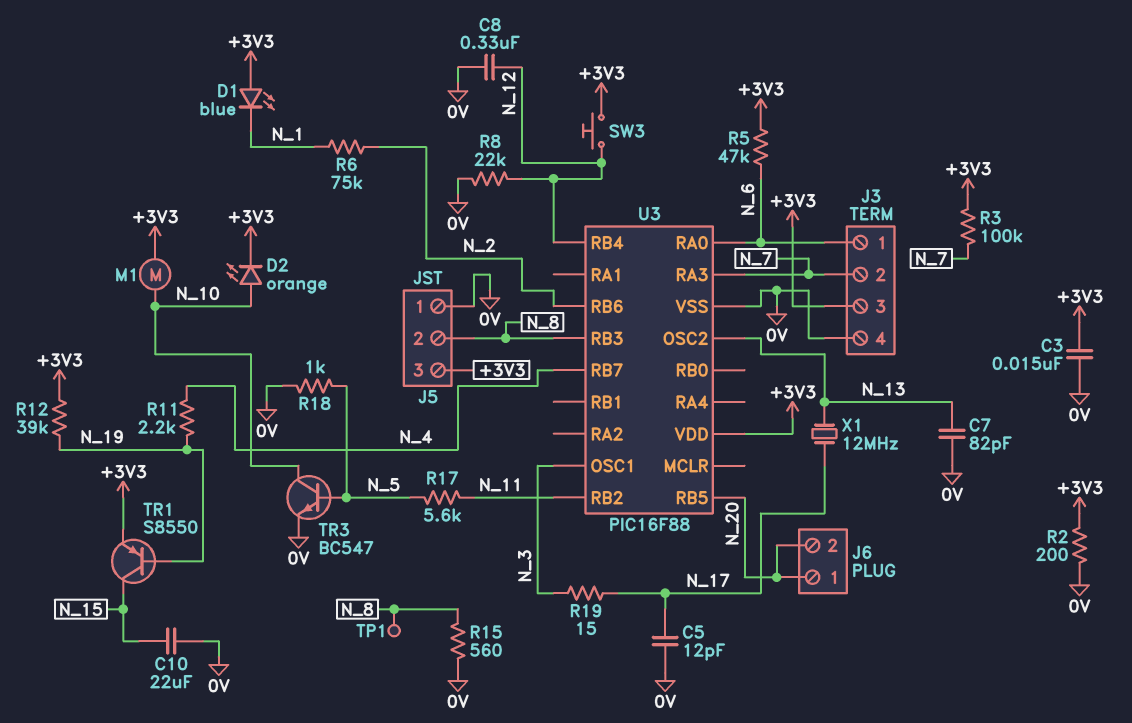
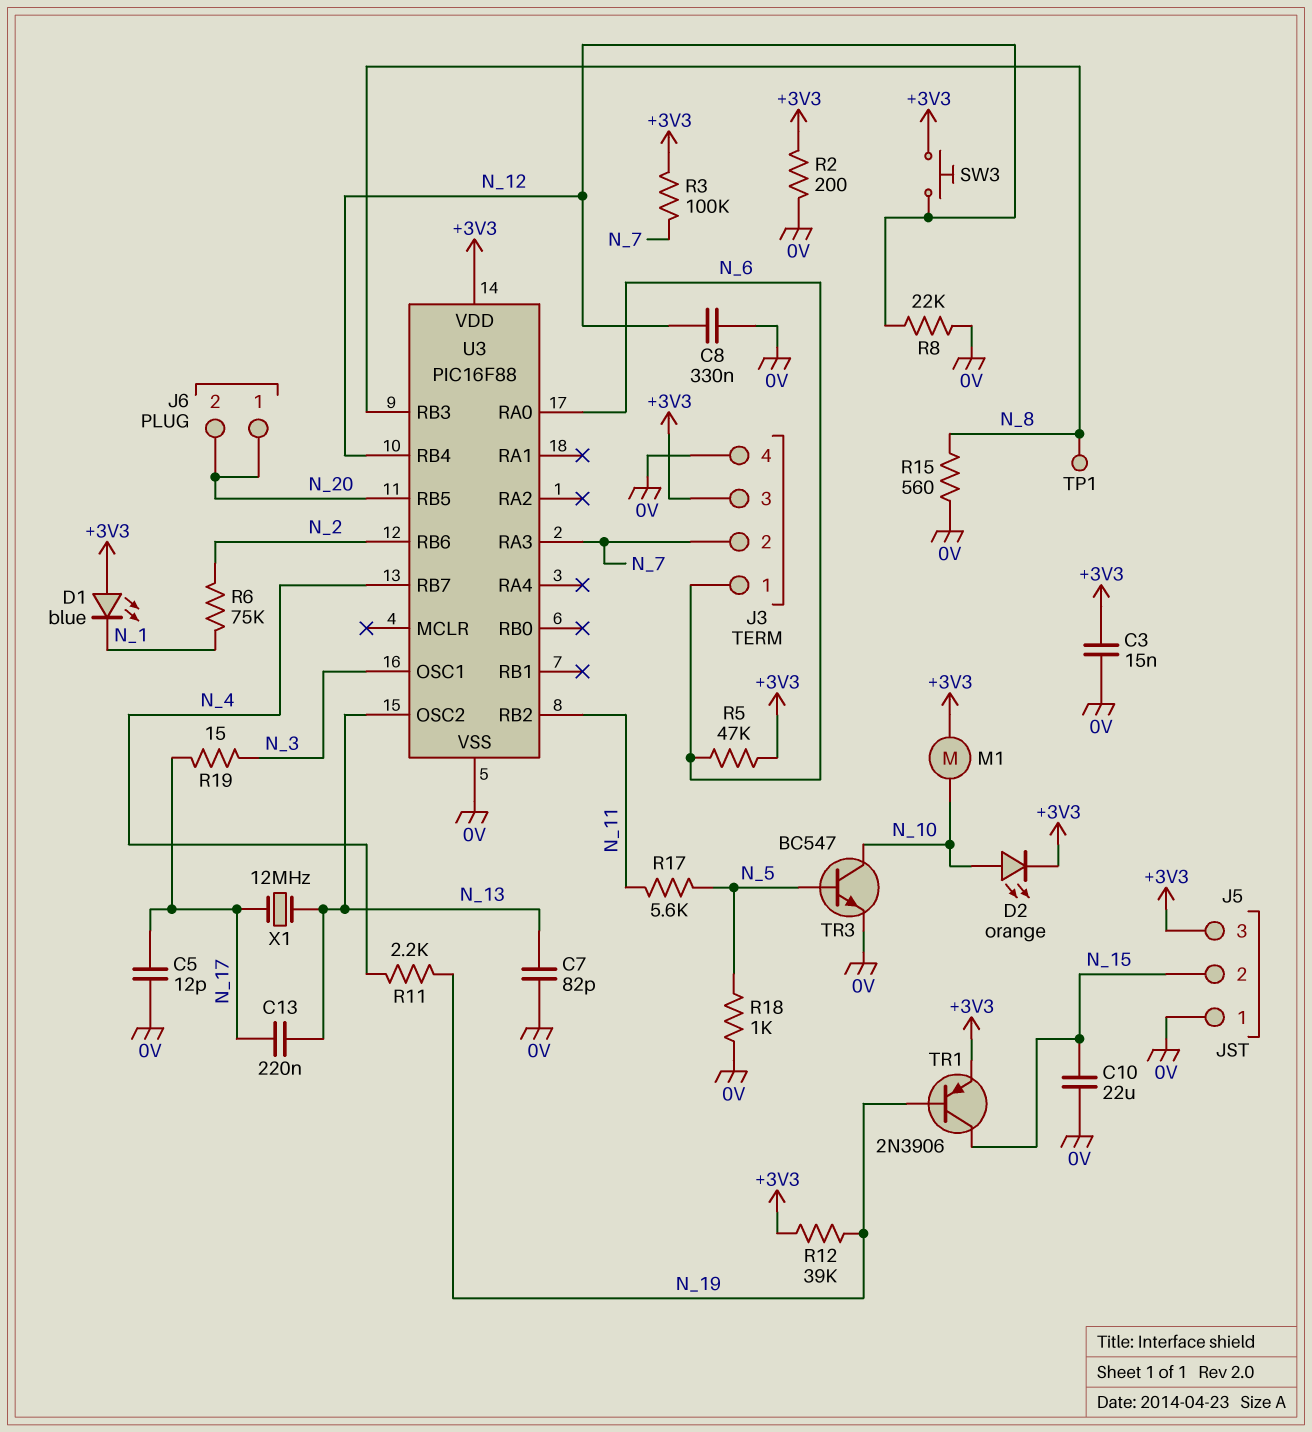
C13: none -> 220nF (N_13, N_17)
J5 pin 2: N_8 -> N_15
TR1: PNP S8550 (B N_19, C N_15, E +3V3) -> PNP 2N3906 (B N_19, C N_15, E +3V3)

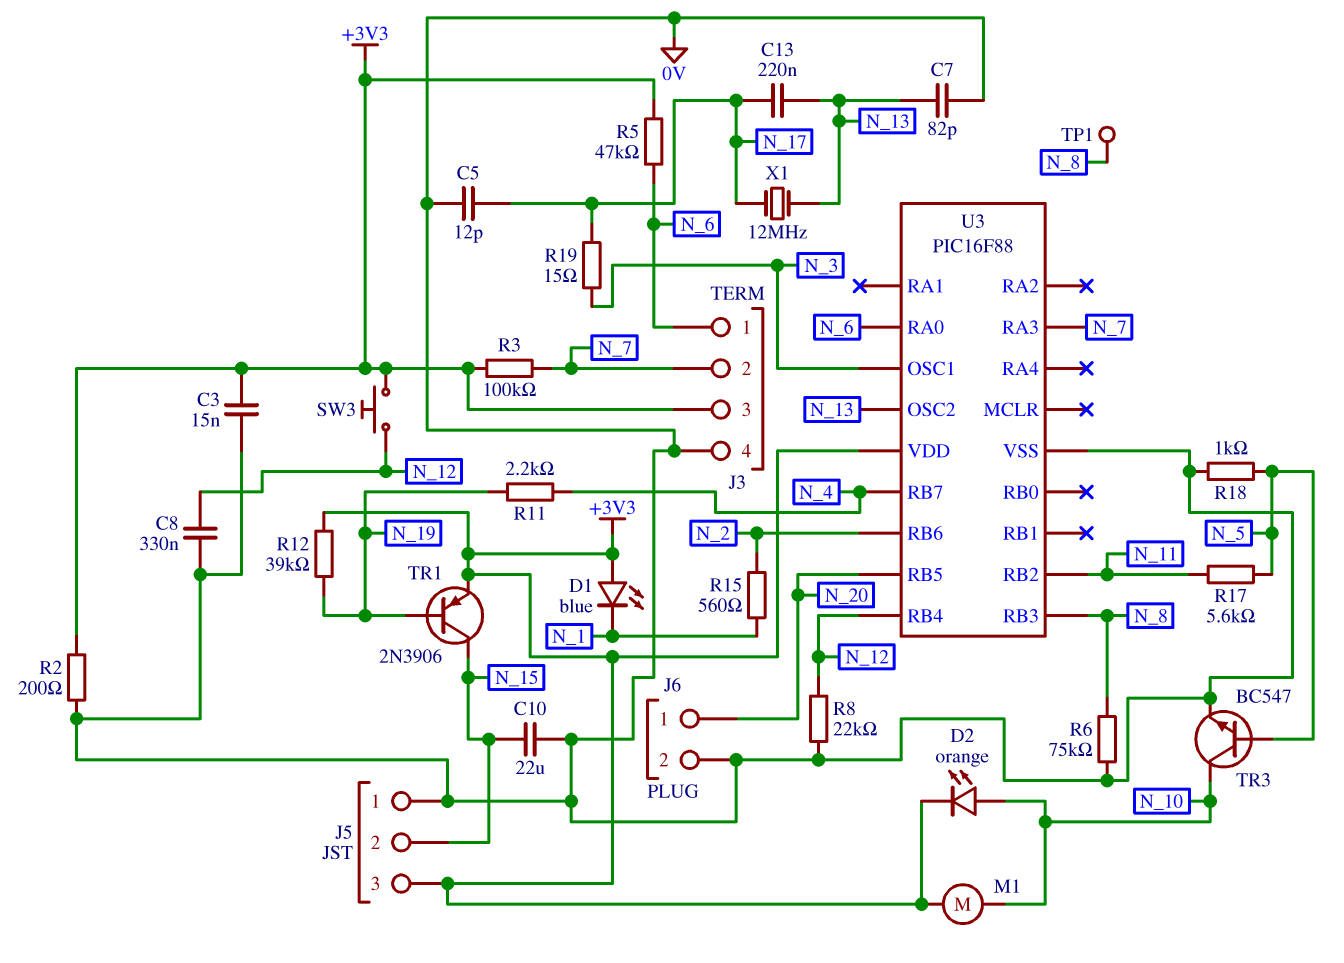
J6 pin 2: N_20 -> 0V
R6: 75k (N_1, N_2) -> 75k (0V, N_8)
R15: 560 (0V, N_8) -> 560 (N_1, N_2)

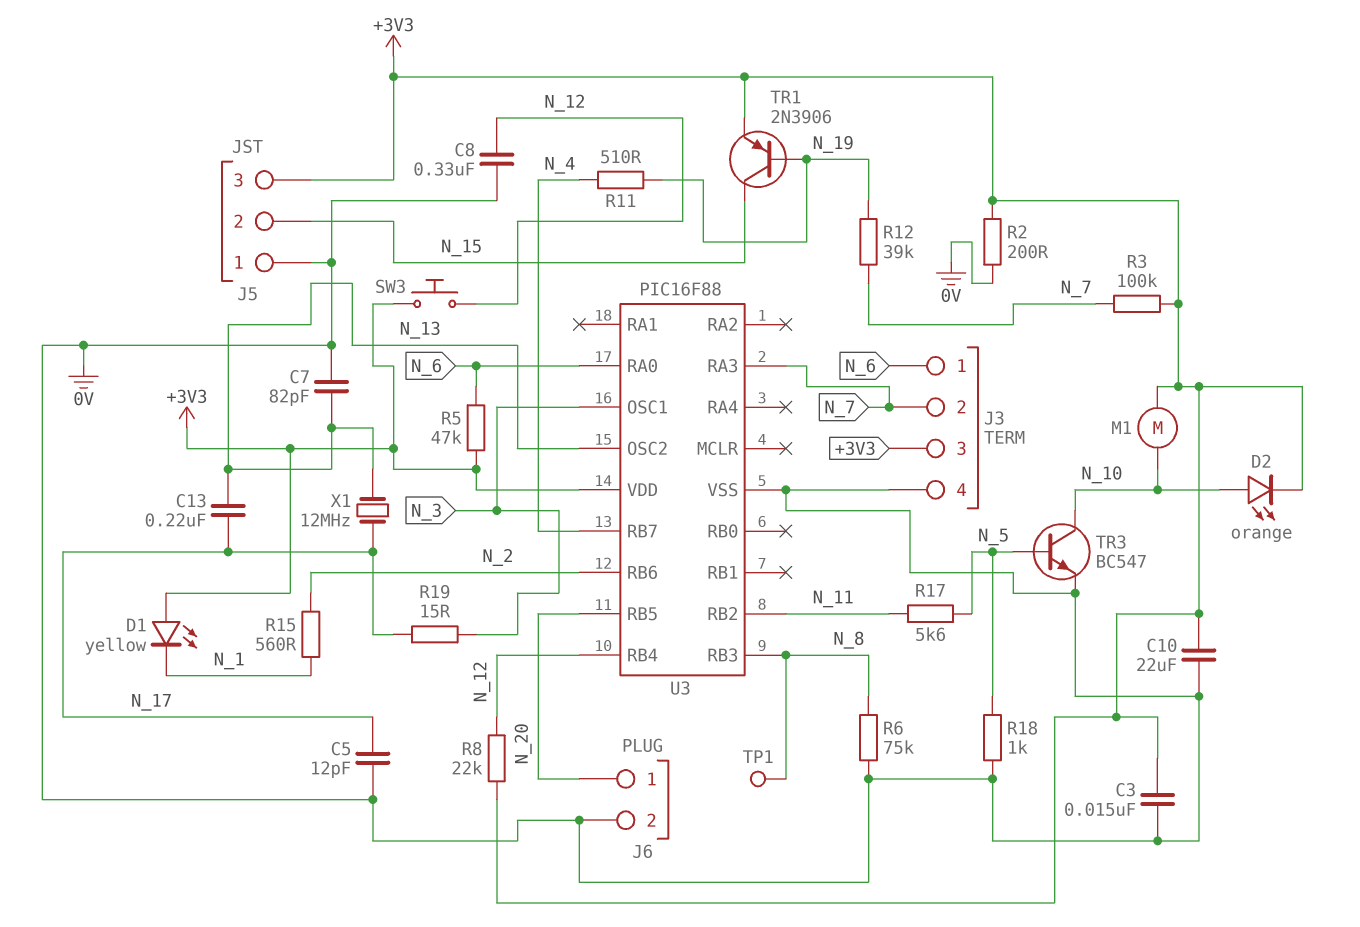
C10: 22uF (0V, N_15) -> 22uF (+3V3, 0V)
D1: LED blue (A +3V3, K N_1) -> LED yellow (A +3V3, K N_1)
R8: 22k (0V, N_12) -> 22k (+3V3, N_12)
R11: 2.2k (N_4, N_19) -> 510 (N_4, N_19)
R12: 39k (+3V3, N_19) -> 39k (N_7, N_19)

